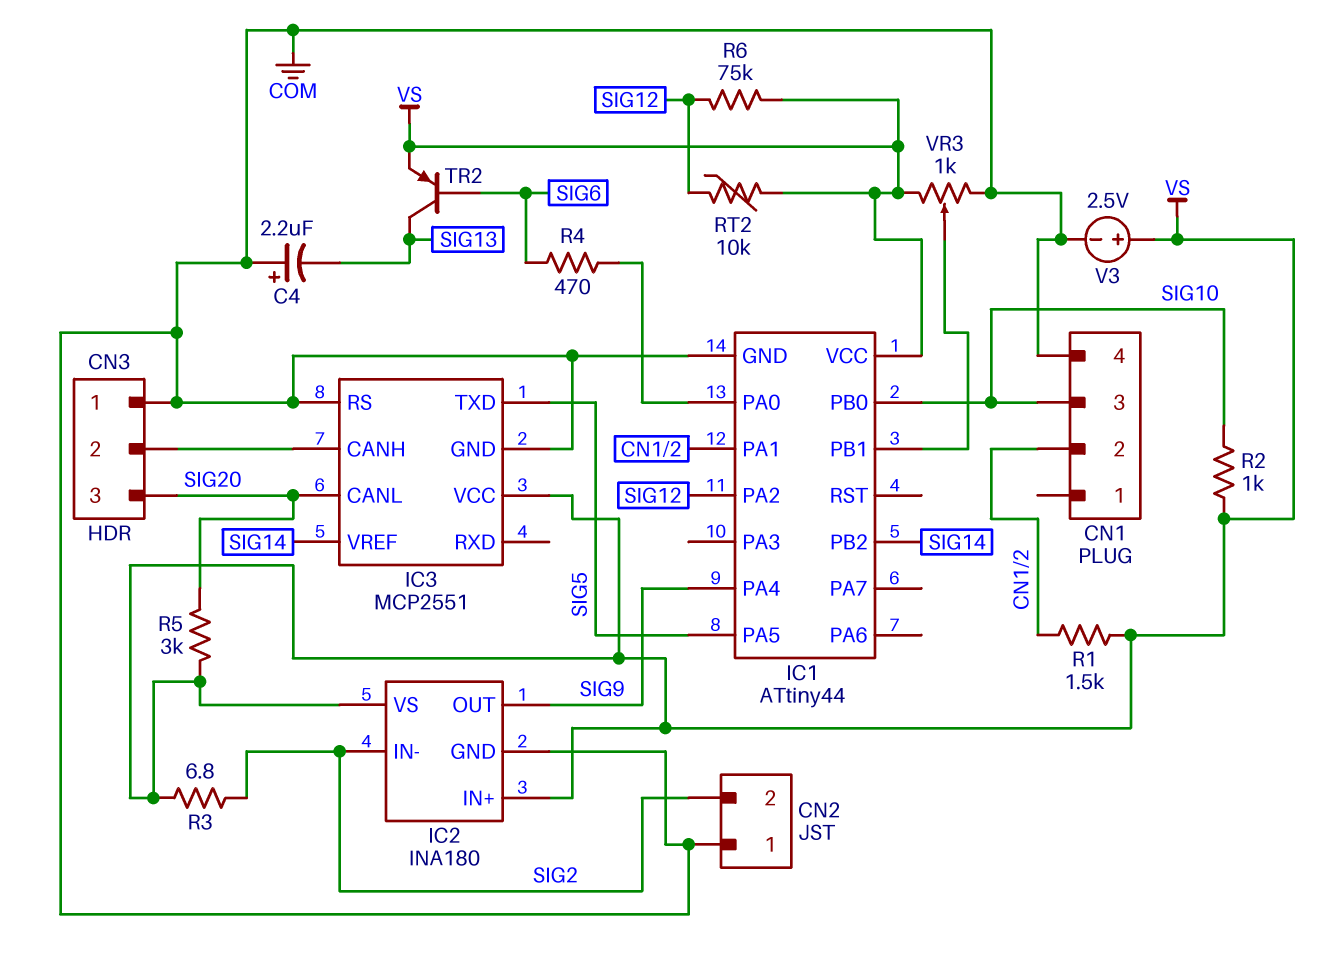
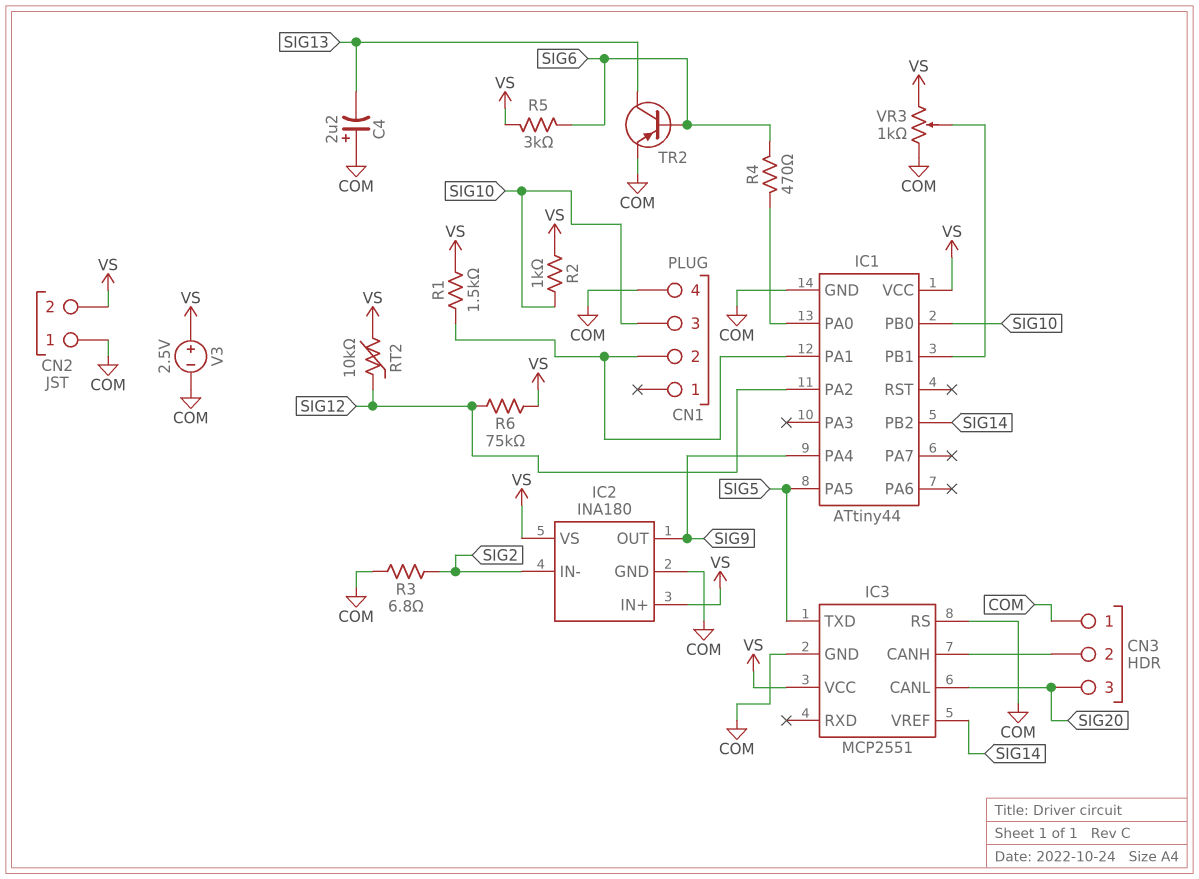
CN2 pin 2: SIG2 -> VS
R3: 6.8 (SIG2, VS) -> 6.8 (COM, SIG2)
R5: 3k (SIG20, VS) -> 3k (SIG6, VS)
TR2: PNP (B SIG6, C SIG13, E VS) -> PNP (B SIG6, C SIG13, E COM)

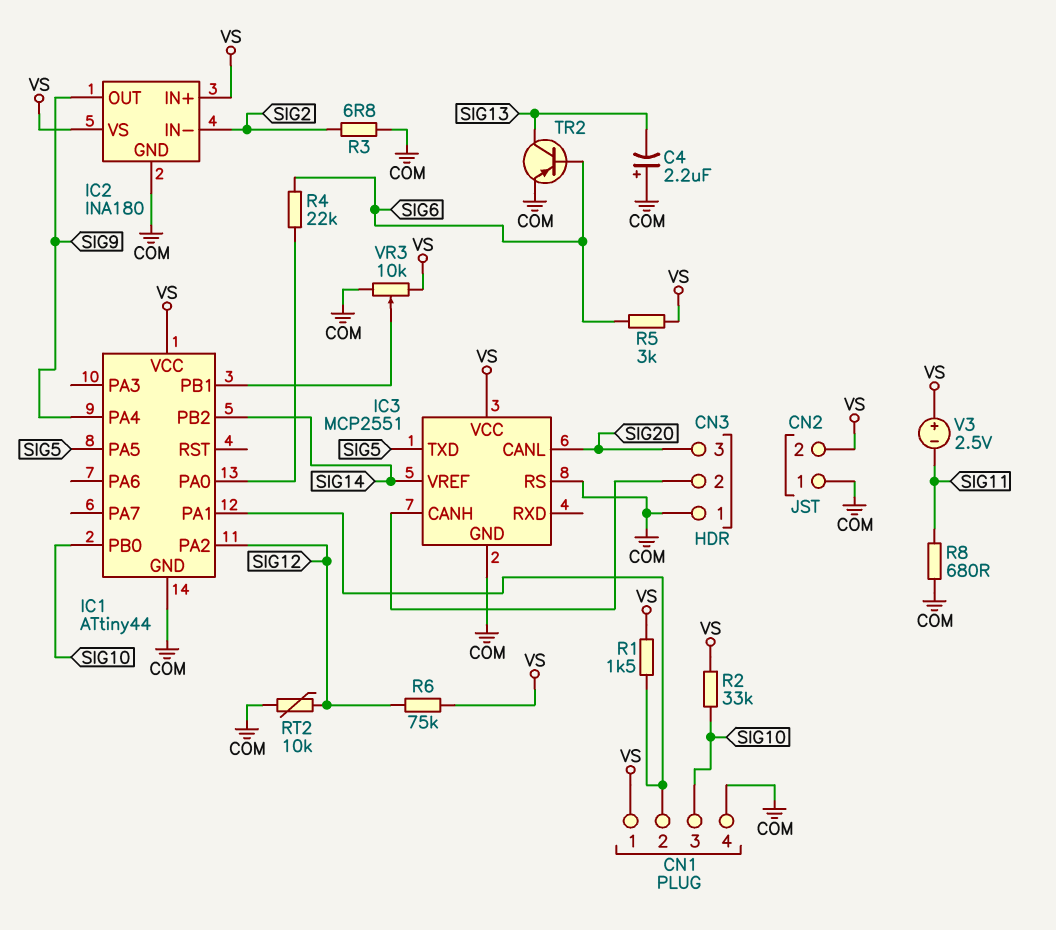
CN1 pin 1: none -> VS
R2: 1k (SIG10, VS) -> 33k (SIG10, VS)
R4: 470 (IC1/PA0, SIG6) -> 22k (IC1/PA0, SIG6)
R8: none -> 680 (COM, SIG11)
RT2: 10k (SIG12, VS) -> 10k (COM, SIG12)
V3: 2.5V (plus VS, minus COM) -> 2.5V (plus VS, minus SIG11)
VR3: 1k (COM, VS, wiper IC1/PB1) -> 10k (COM, VS, wiper IC1/PB1)

